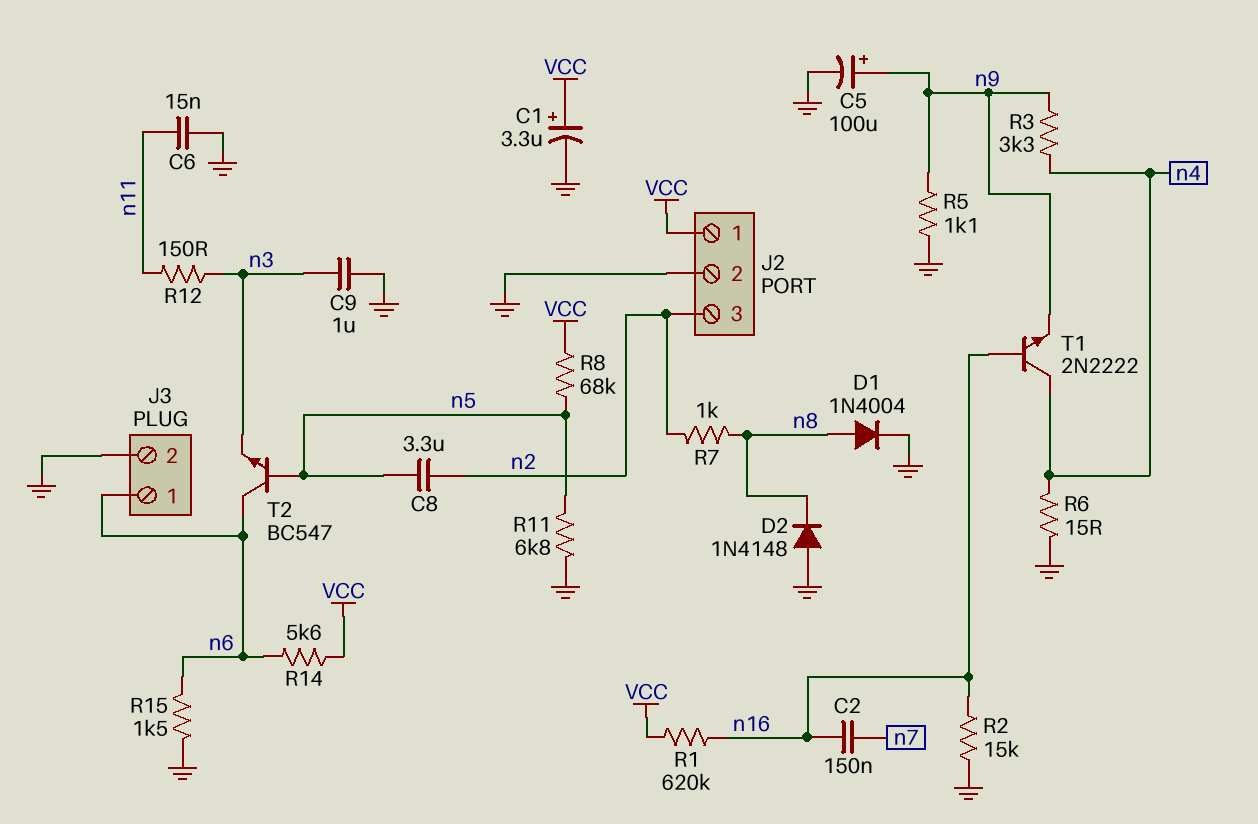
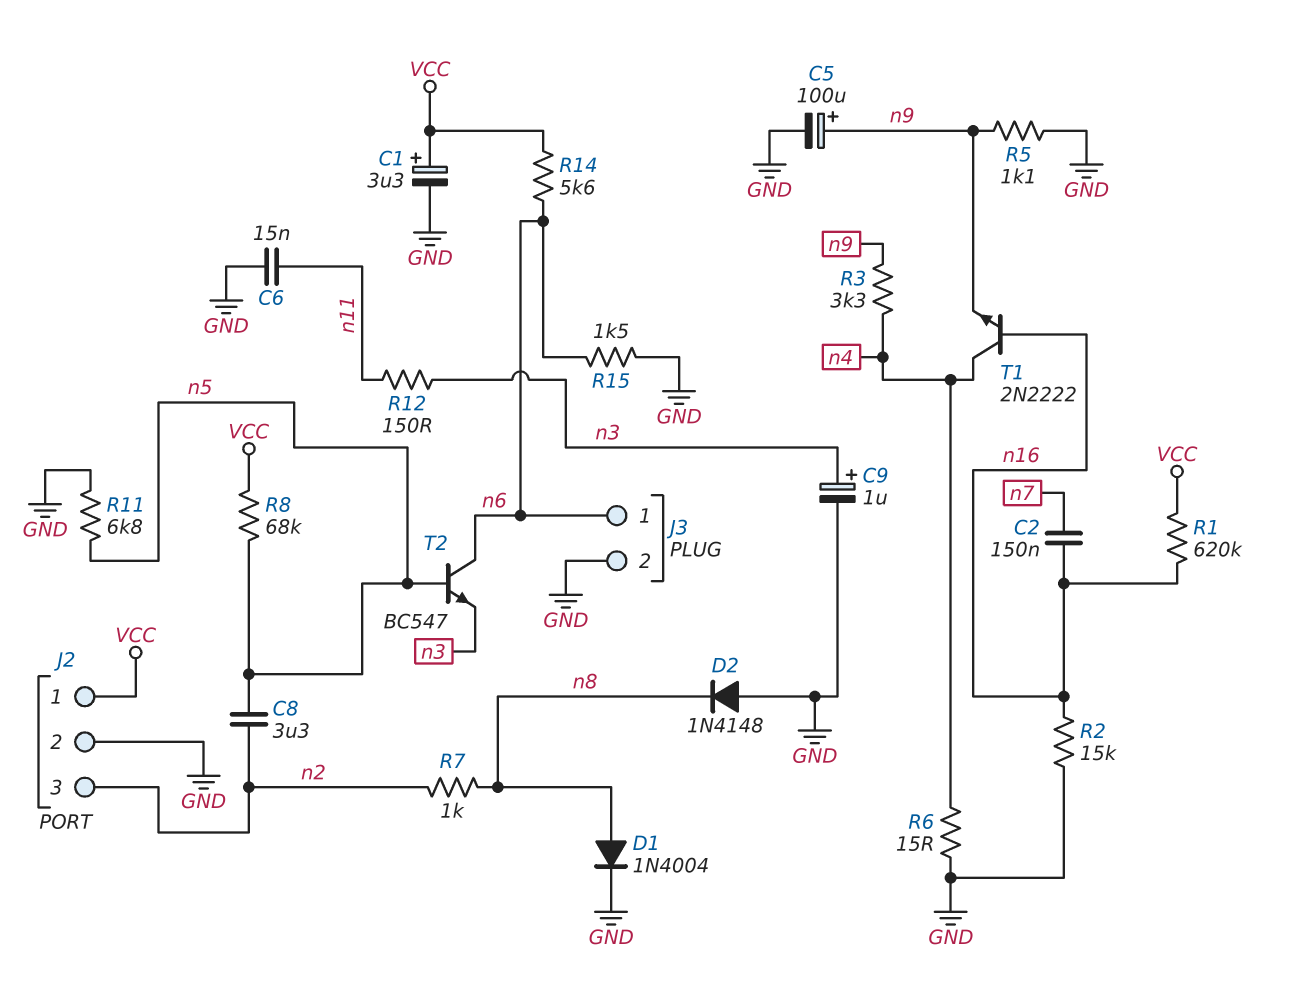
C9: 1uF (GND, n3) -> 1uF (plus n3, minus GND)

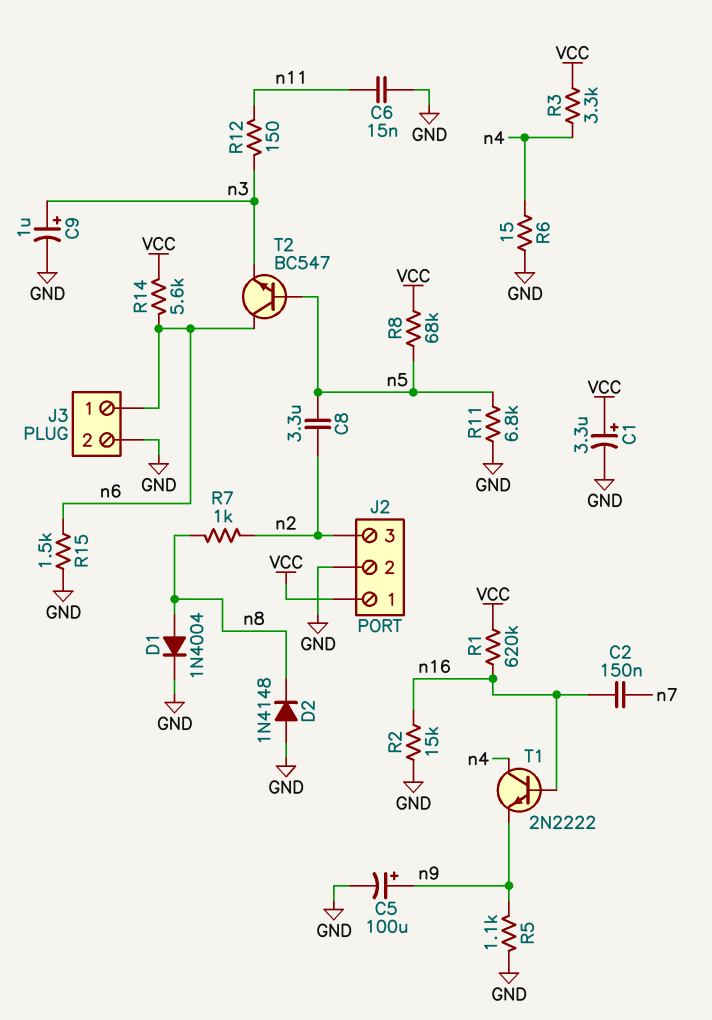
R3: 3.3k (n4, n9) -> 3.3k (VCC, n4)

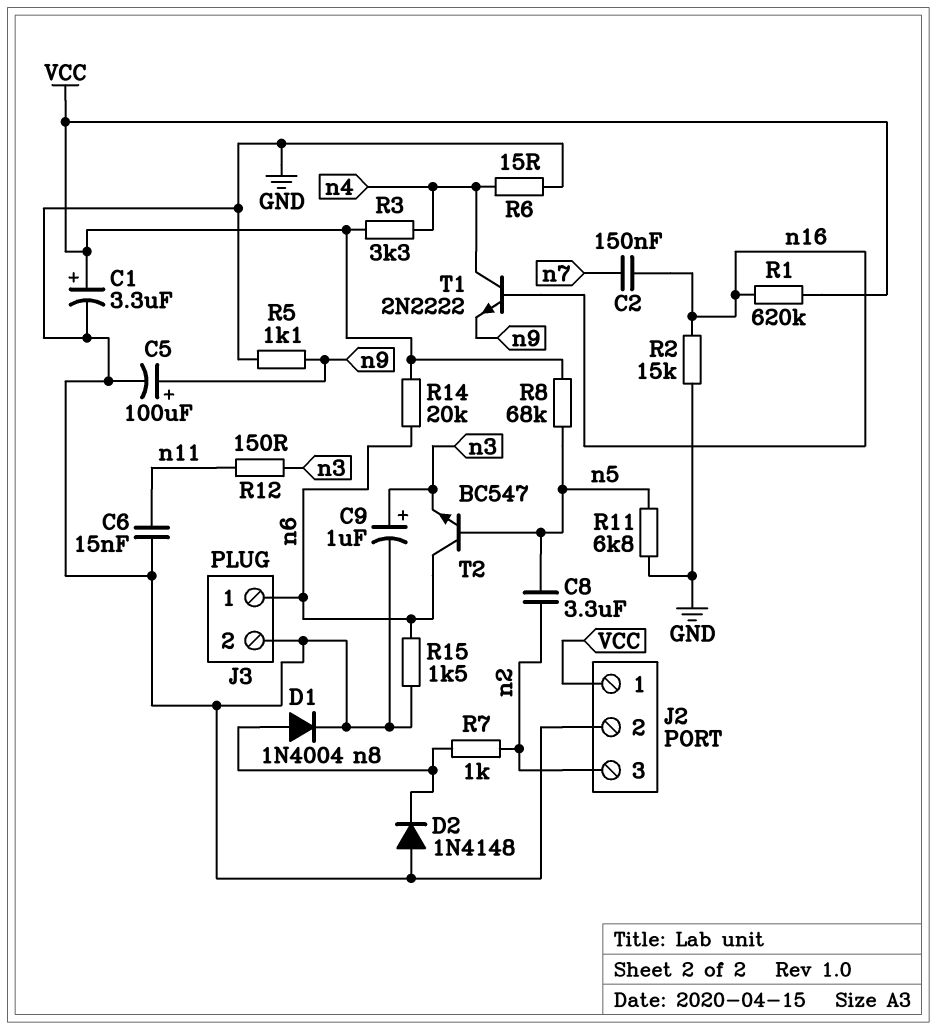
R14: 5.6k (VCC, n6) -> 20k (VCC, n6)

